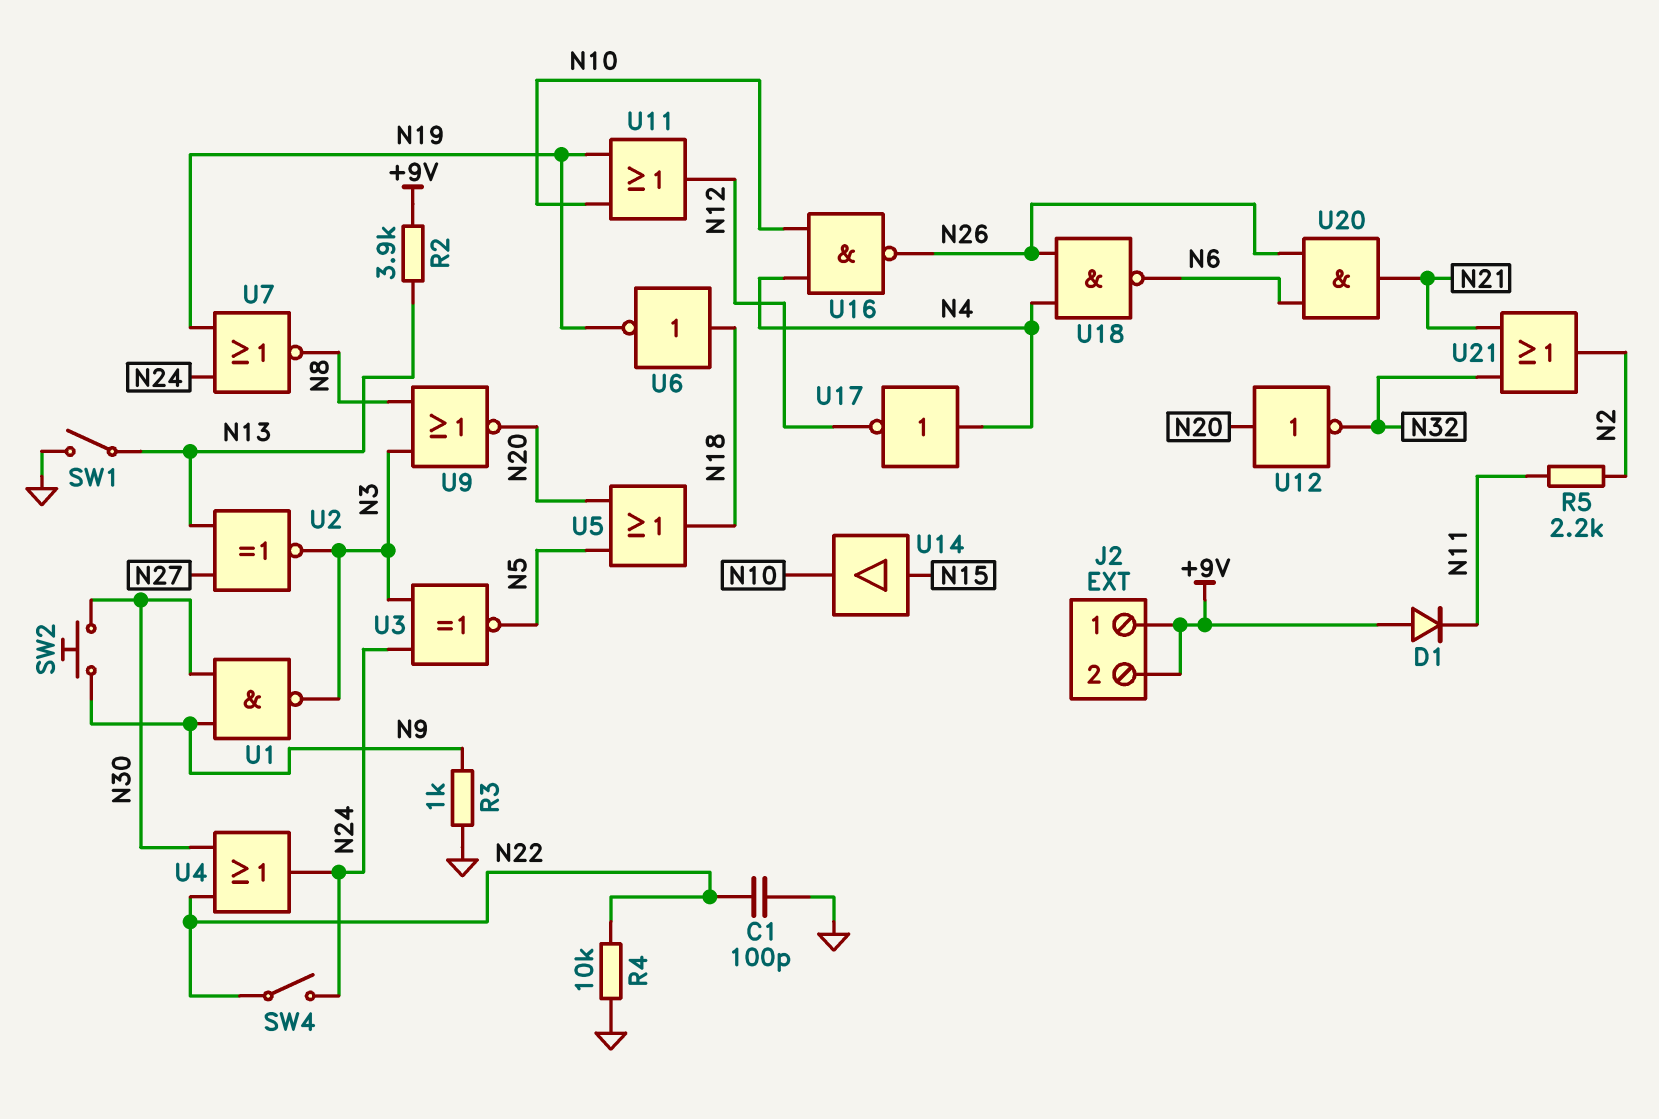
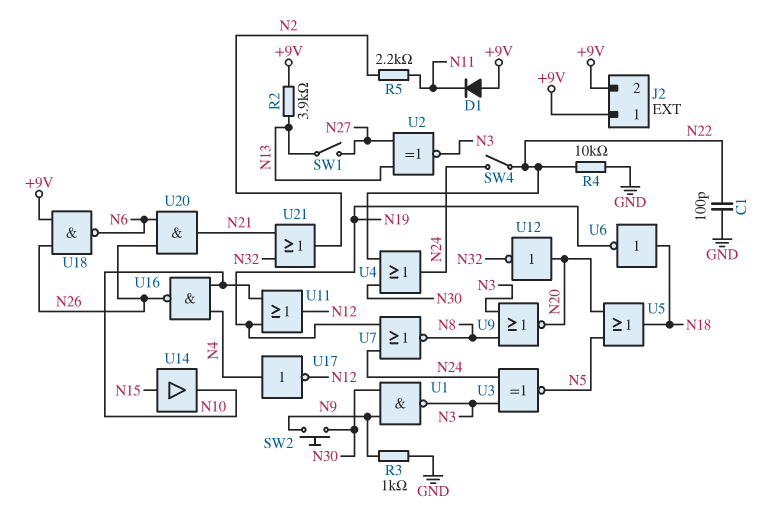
SW1: switch (GND, N13) -> switch (N13, N27)
U18: NAND (in N4, in N26, out N6) -> NAND (in +9V, in N26, out N6)

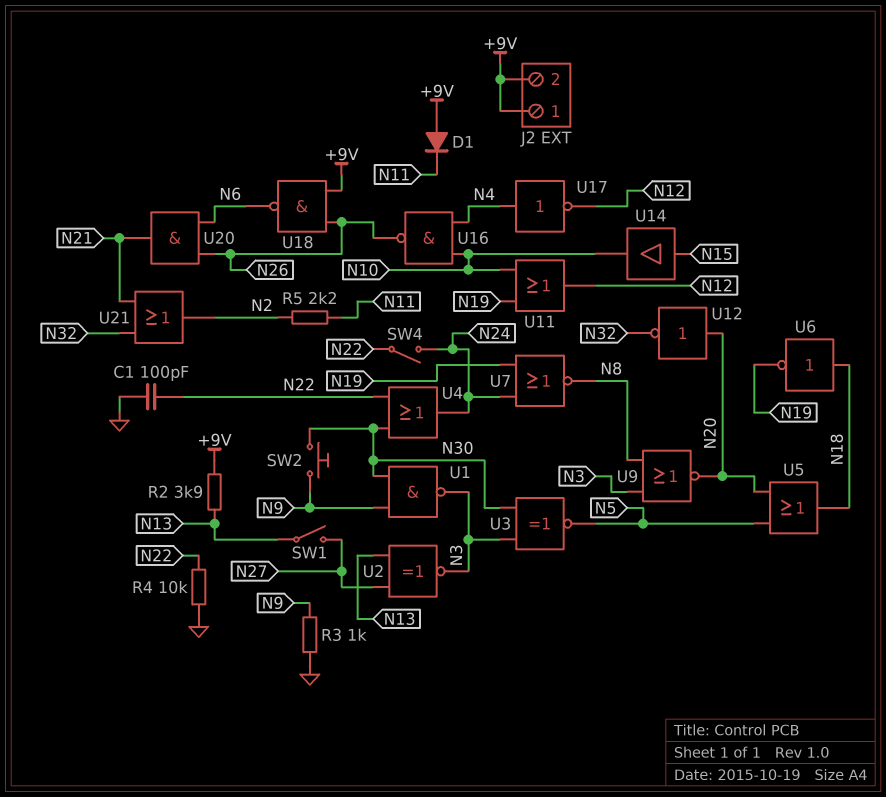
U3: XNOR (in N3, in N24, out N5) -> XNOR (in N3, in N30, out N5)

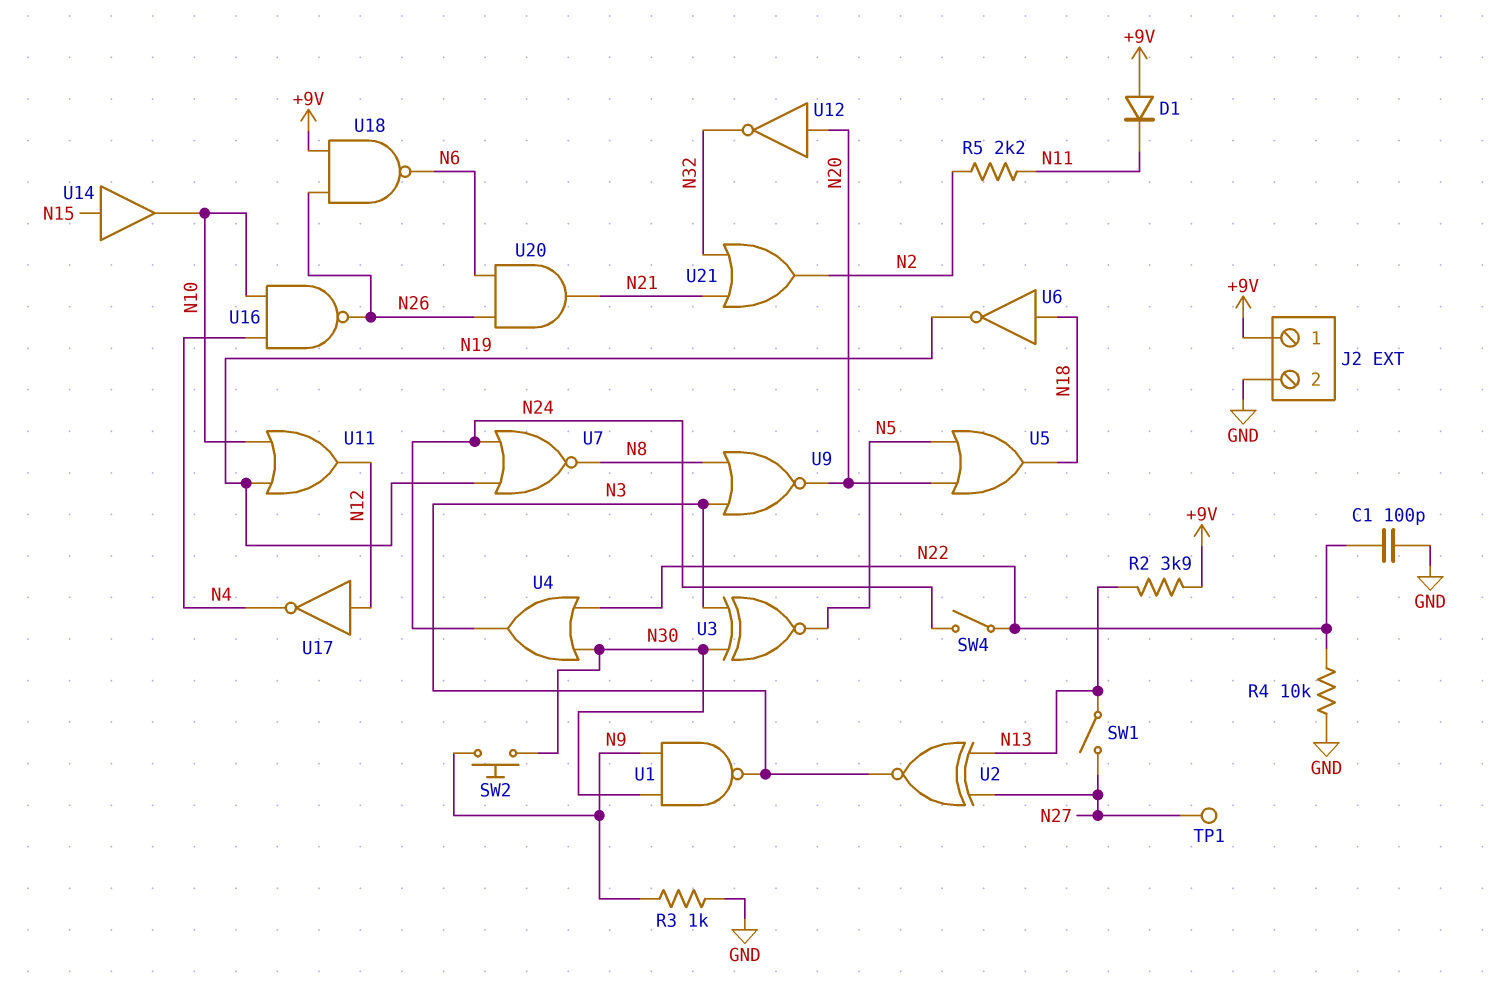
J2 pin 2: +9V -> GND
TP1: none -> test point (N27)
U17: NOT (in N4, out N12) -> NOT (in N12, out N4)

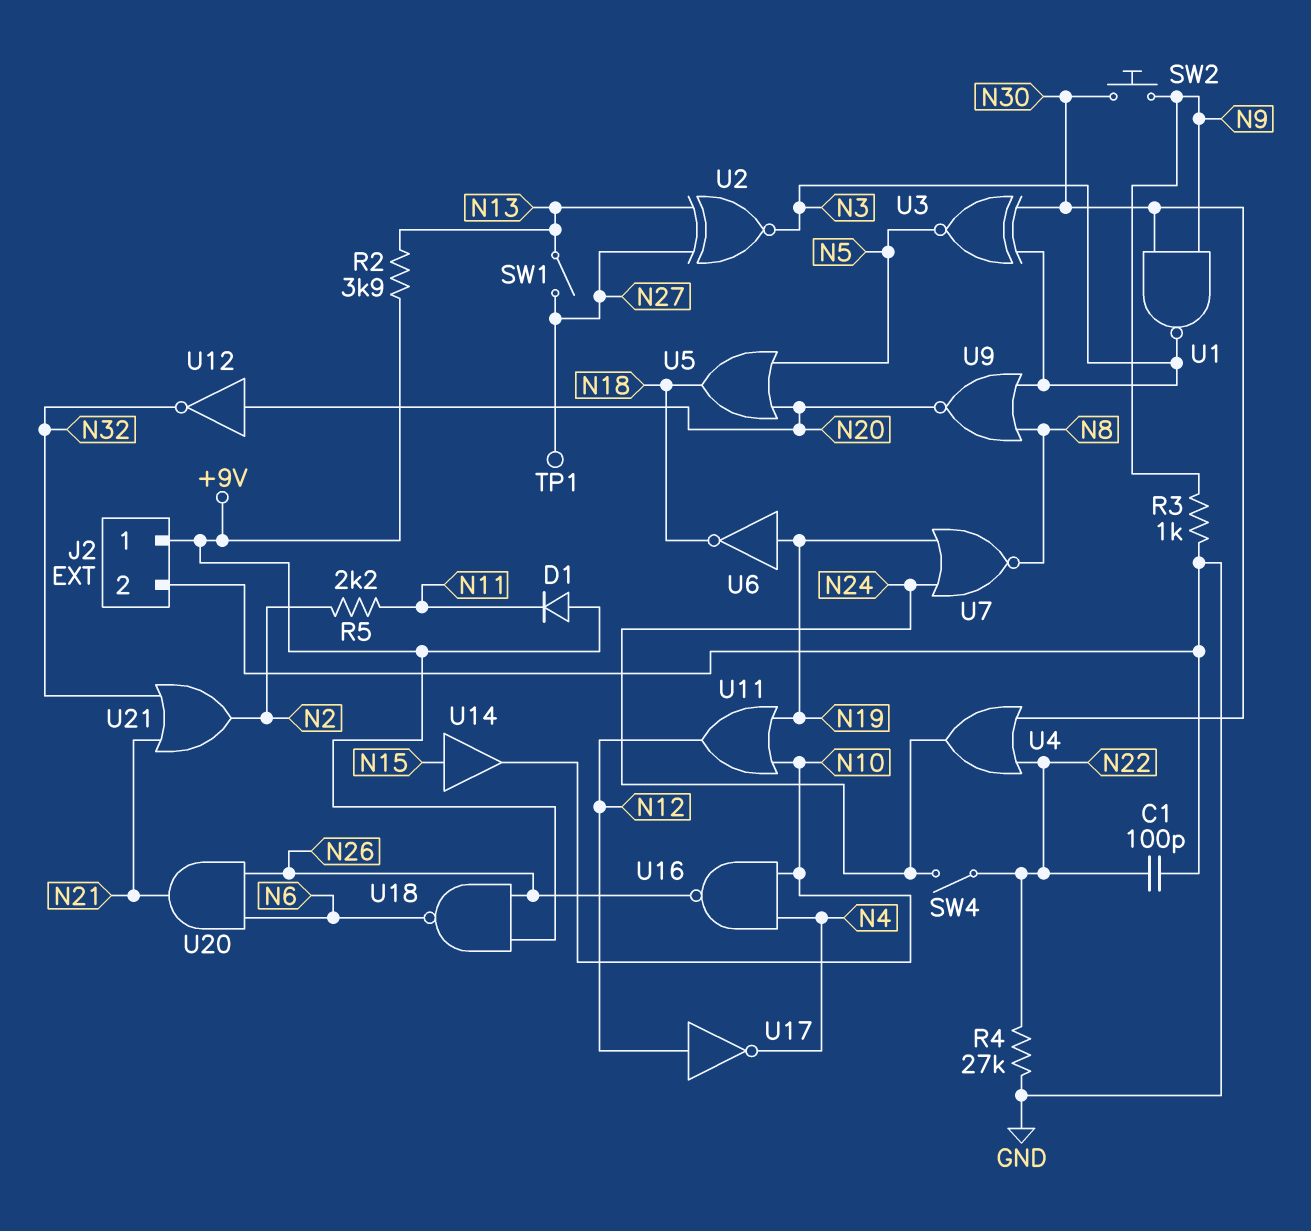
R4: 10k (GND, N22) -> 27k (GND, N22)
U6: NOT (in N18, out N19) -> NOT (in N19, out N18)

